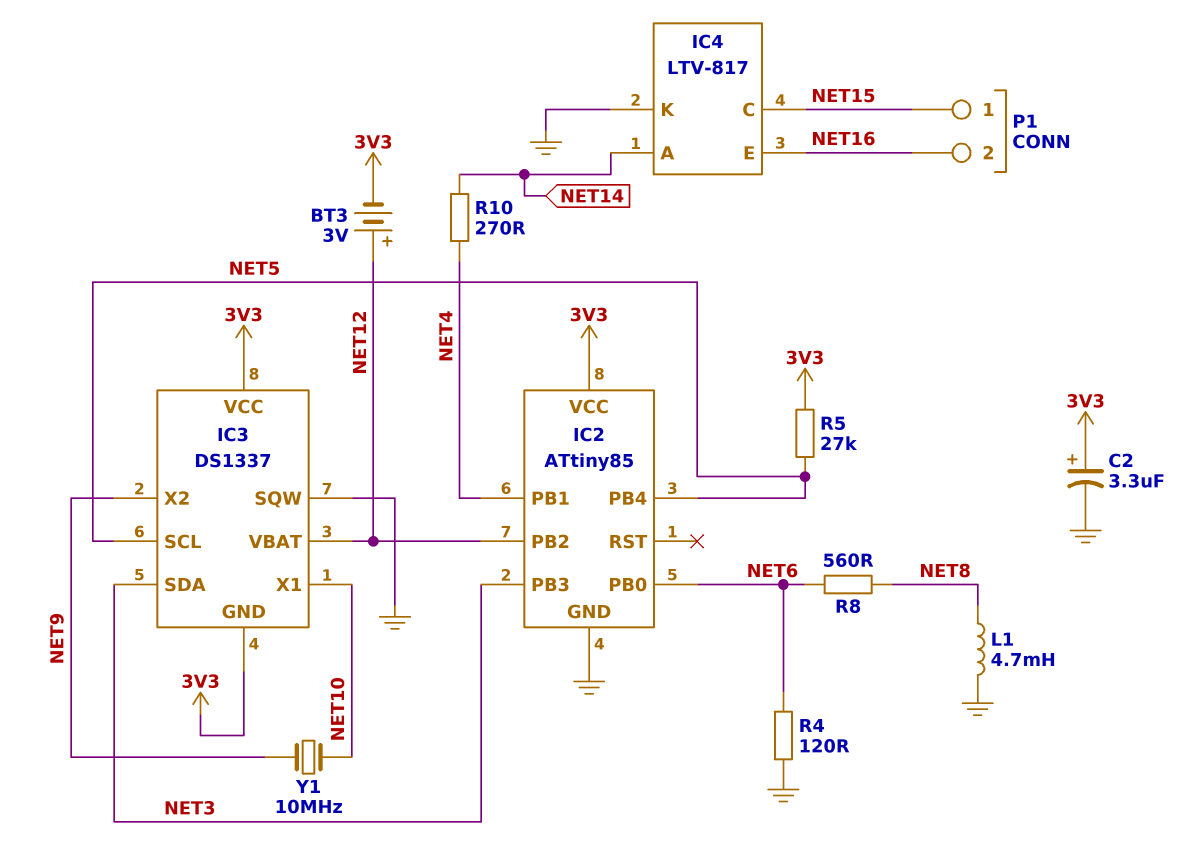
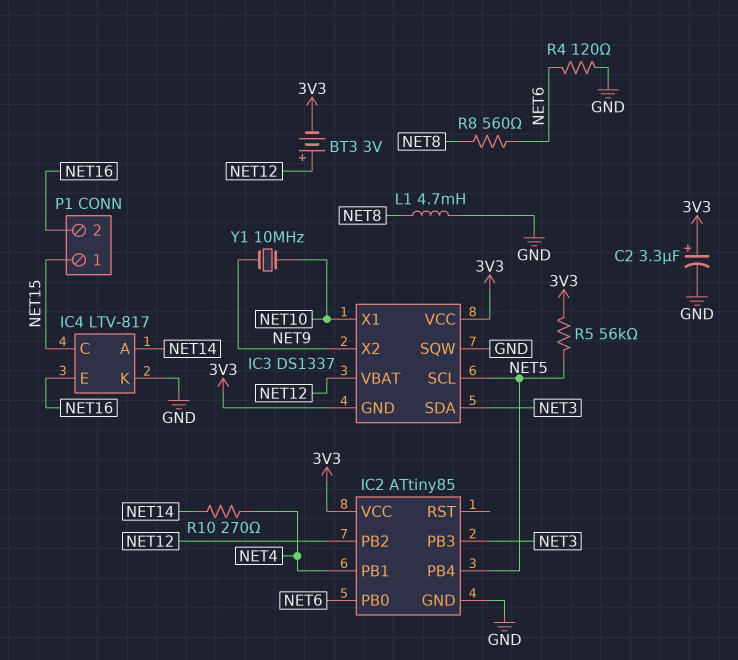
R5: 27k (3V3, NET5) -> 56k (3V3, NET5)

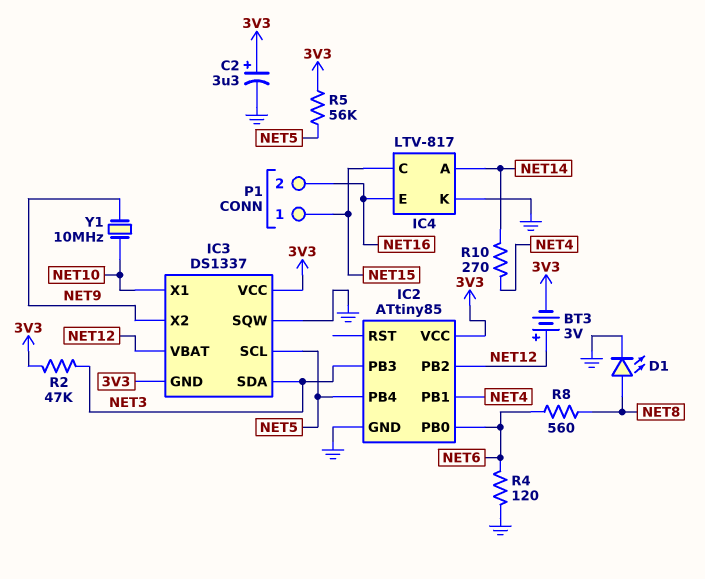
D1: none -> LED (A NET8, K GND)
L1: 4.7mH (GND, NET8) -> none
R2: none -> 47k (3V3, NET3)

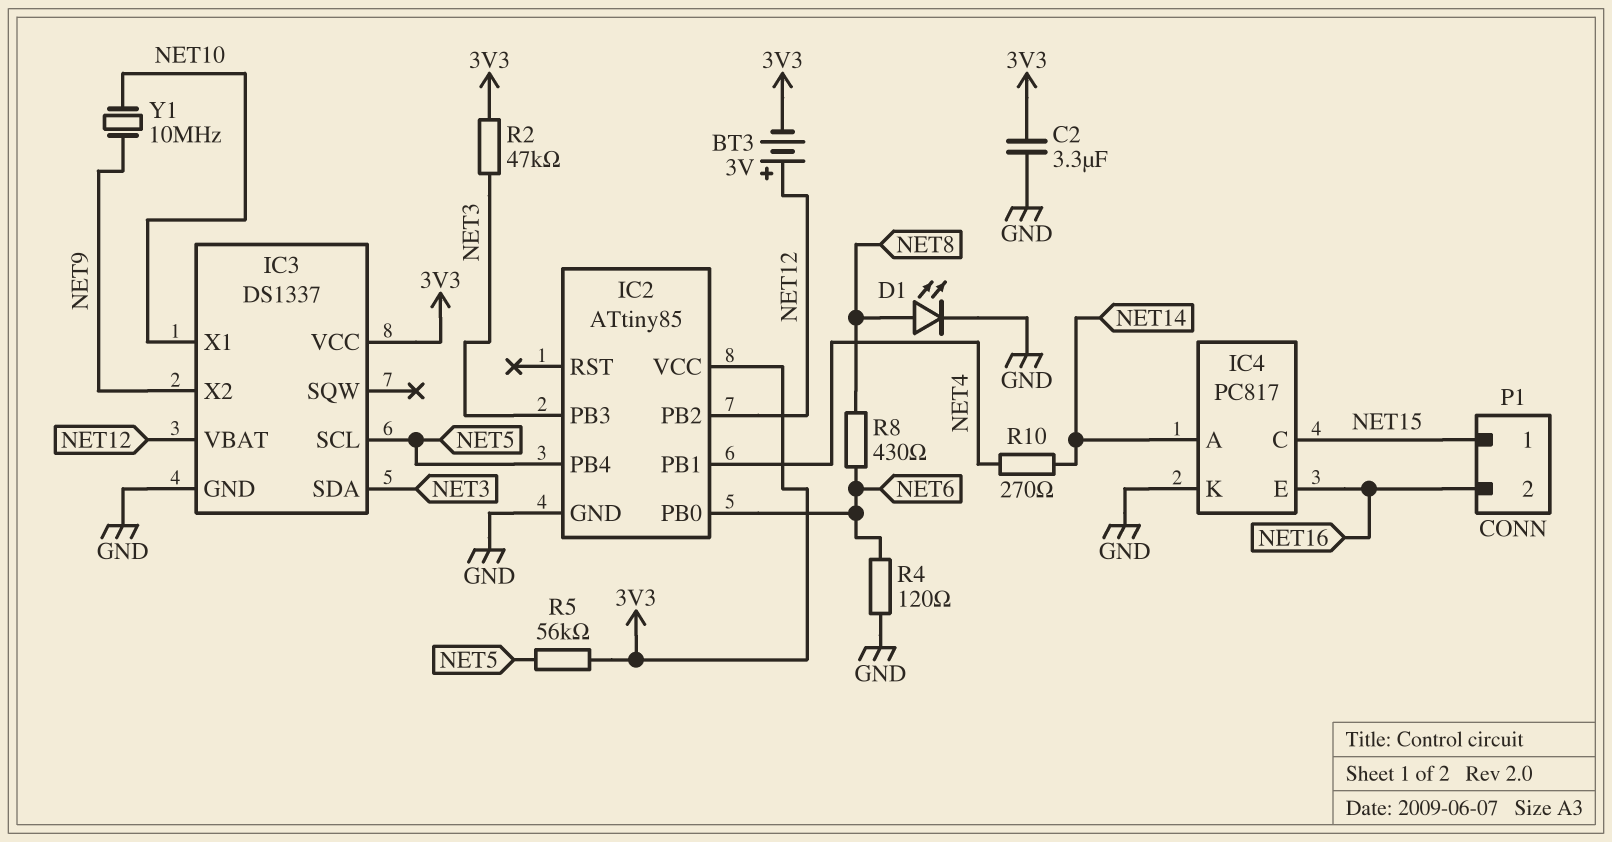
C2: 3.3uF (plus 3V3, minus GND) -> 3.3uF (3V3, GND)
IC3 pin GND: 3V3 -> GND
IC3 pin SQW: GND -> none
IC4: LTV-817 -> PC817
R8: 560 (NET6, NET8) -> 430 (NET6, NET8)

